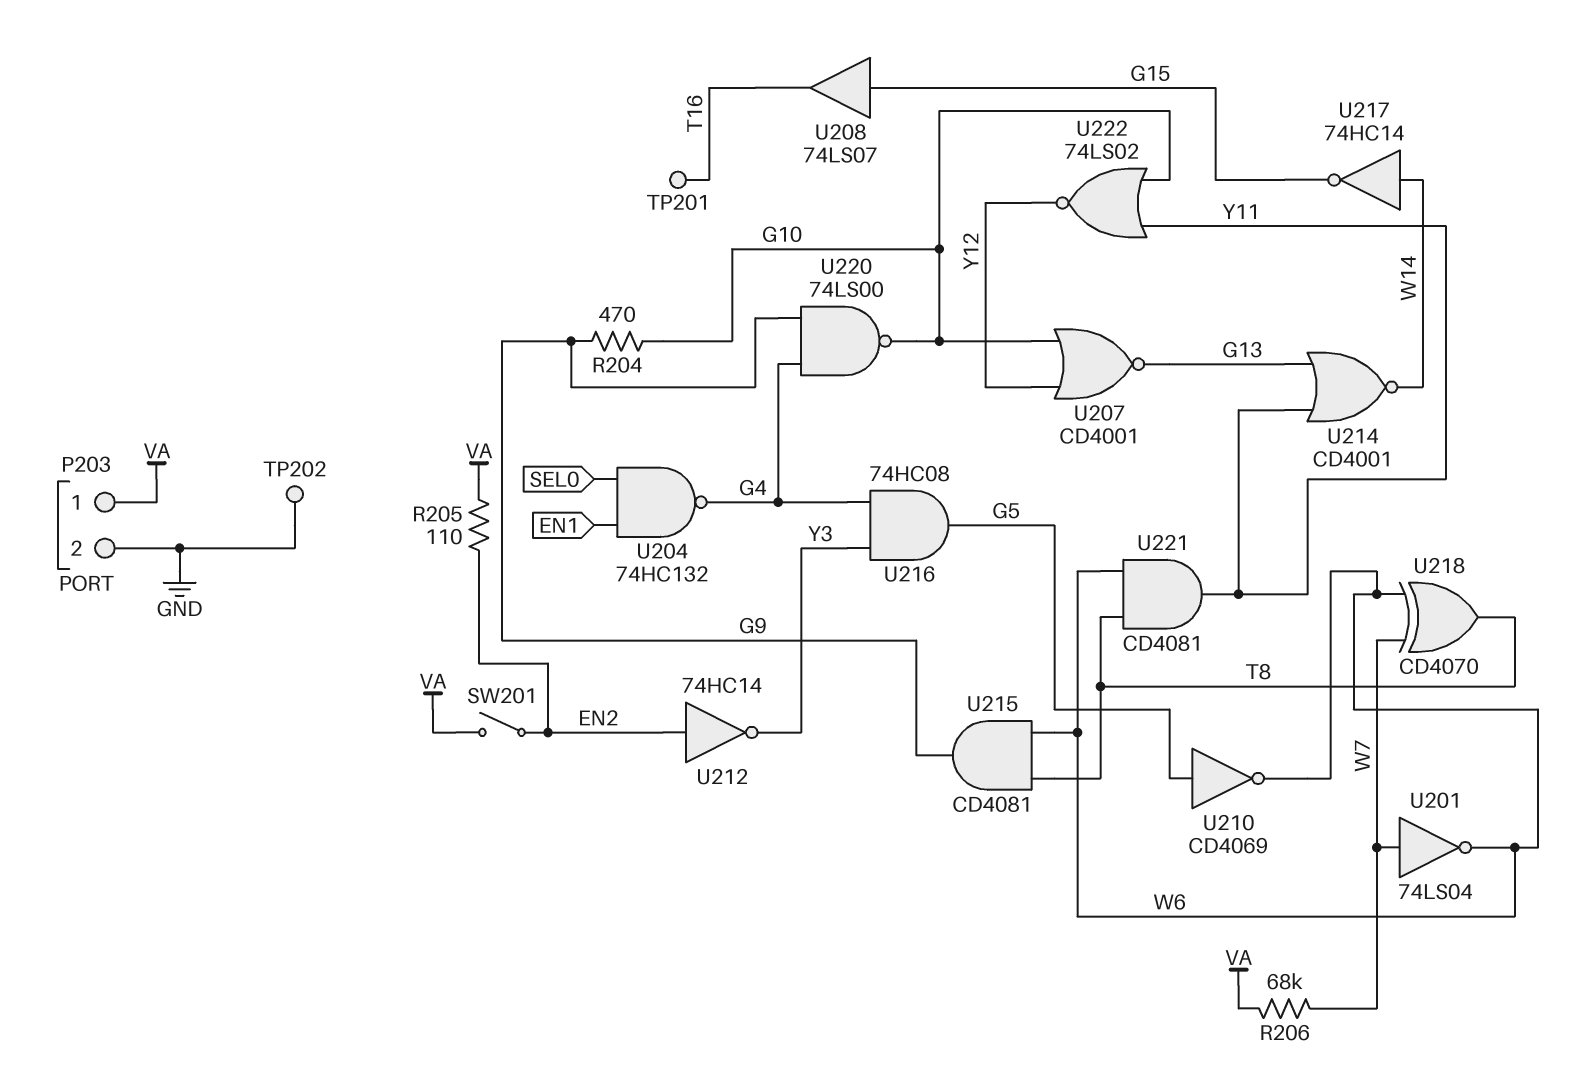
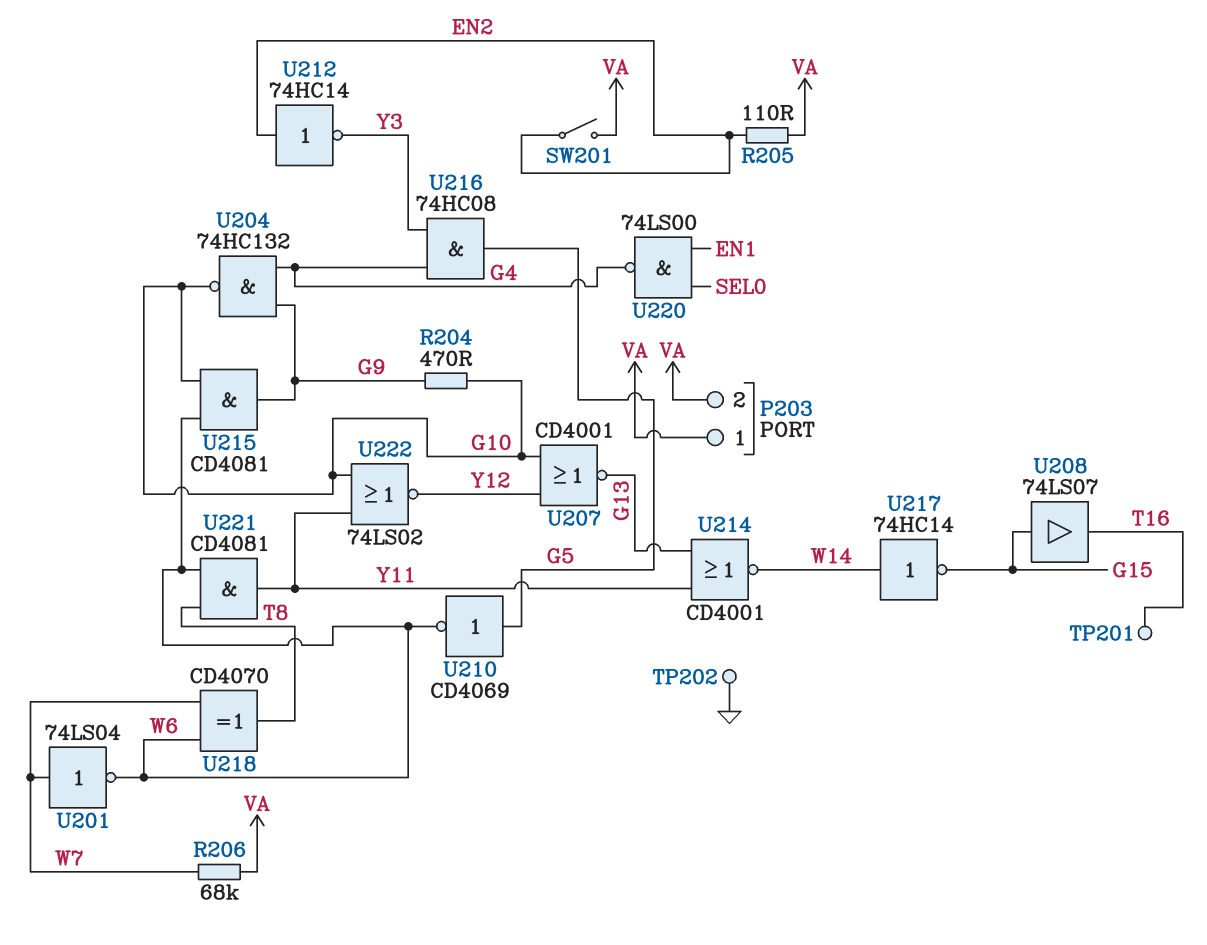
P203 pin 2: GND -> VA
U204: NAND 74HC132 (in EN1, in SEL0, out G4) -> NAND 74HC132 (in G4, in G9, out G10)
U215: AND CD4081 (in T8, in W6, out G9) -> AND CD4081 (in G10, in W6, out G9)
U220: NAND 74LS00 (in G4, in G9, out G10) -> NAND 74LS00 (in EN1, in SEL0, out G4)

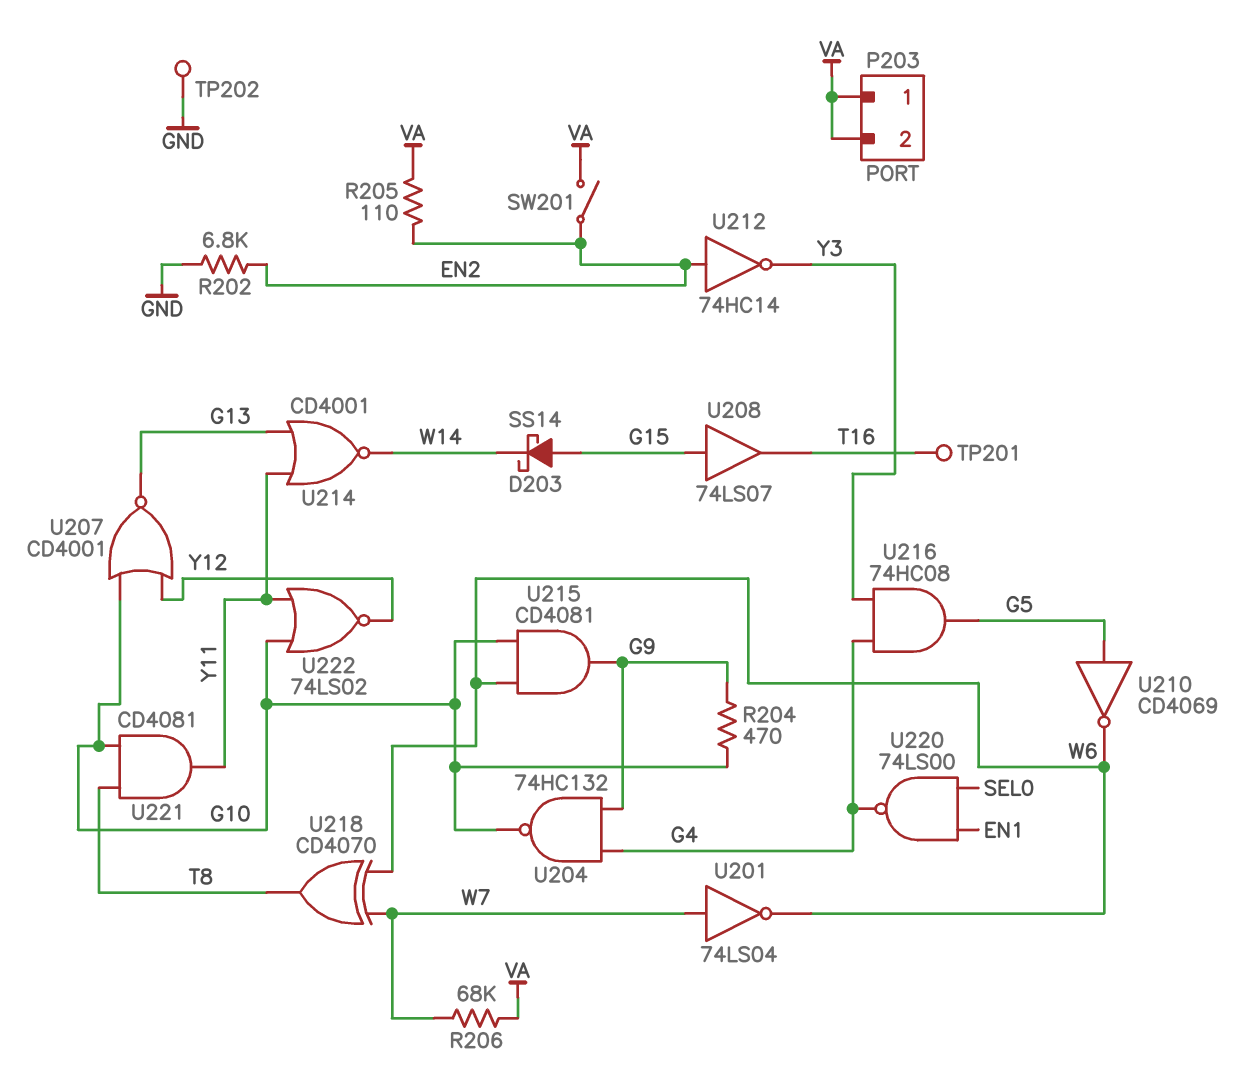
D203: none -> schottky SS14 (A G15, K W14)
R202: none -> 6.8k (EN2, GND)
U217: NOT 74HC14 (in W14, out G15) -> none
U221: AND CD4081 (in T8, in W6, out Y11) -> AND CD4081 (in G10, in T8, out Y11)

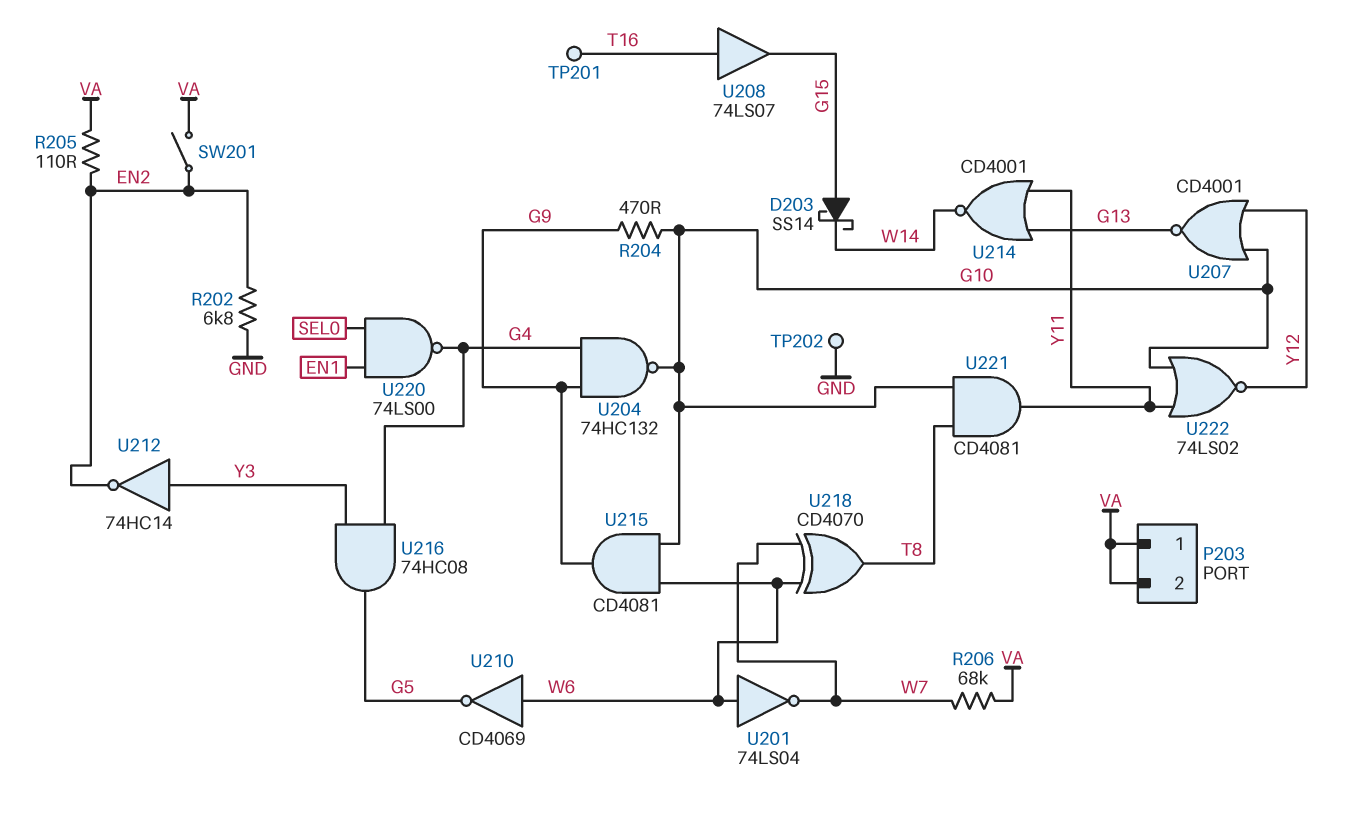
U201: NOT 74LS04 (in W7, out W6) -> NOT 74LS04 (in W6, out W7)
U208: buffer 74LS07 (in G15, out T16) -> buffer 74LS07 (in T16, out G15)
U210: NOT CD4069 (in G5, out W6) -> NOT CD4069 (in W6, out G5)
U212: NOT 74HC14 (in EN2, out Y3) -> NOT 74HC14 (in Y3, out EN2)

